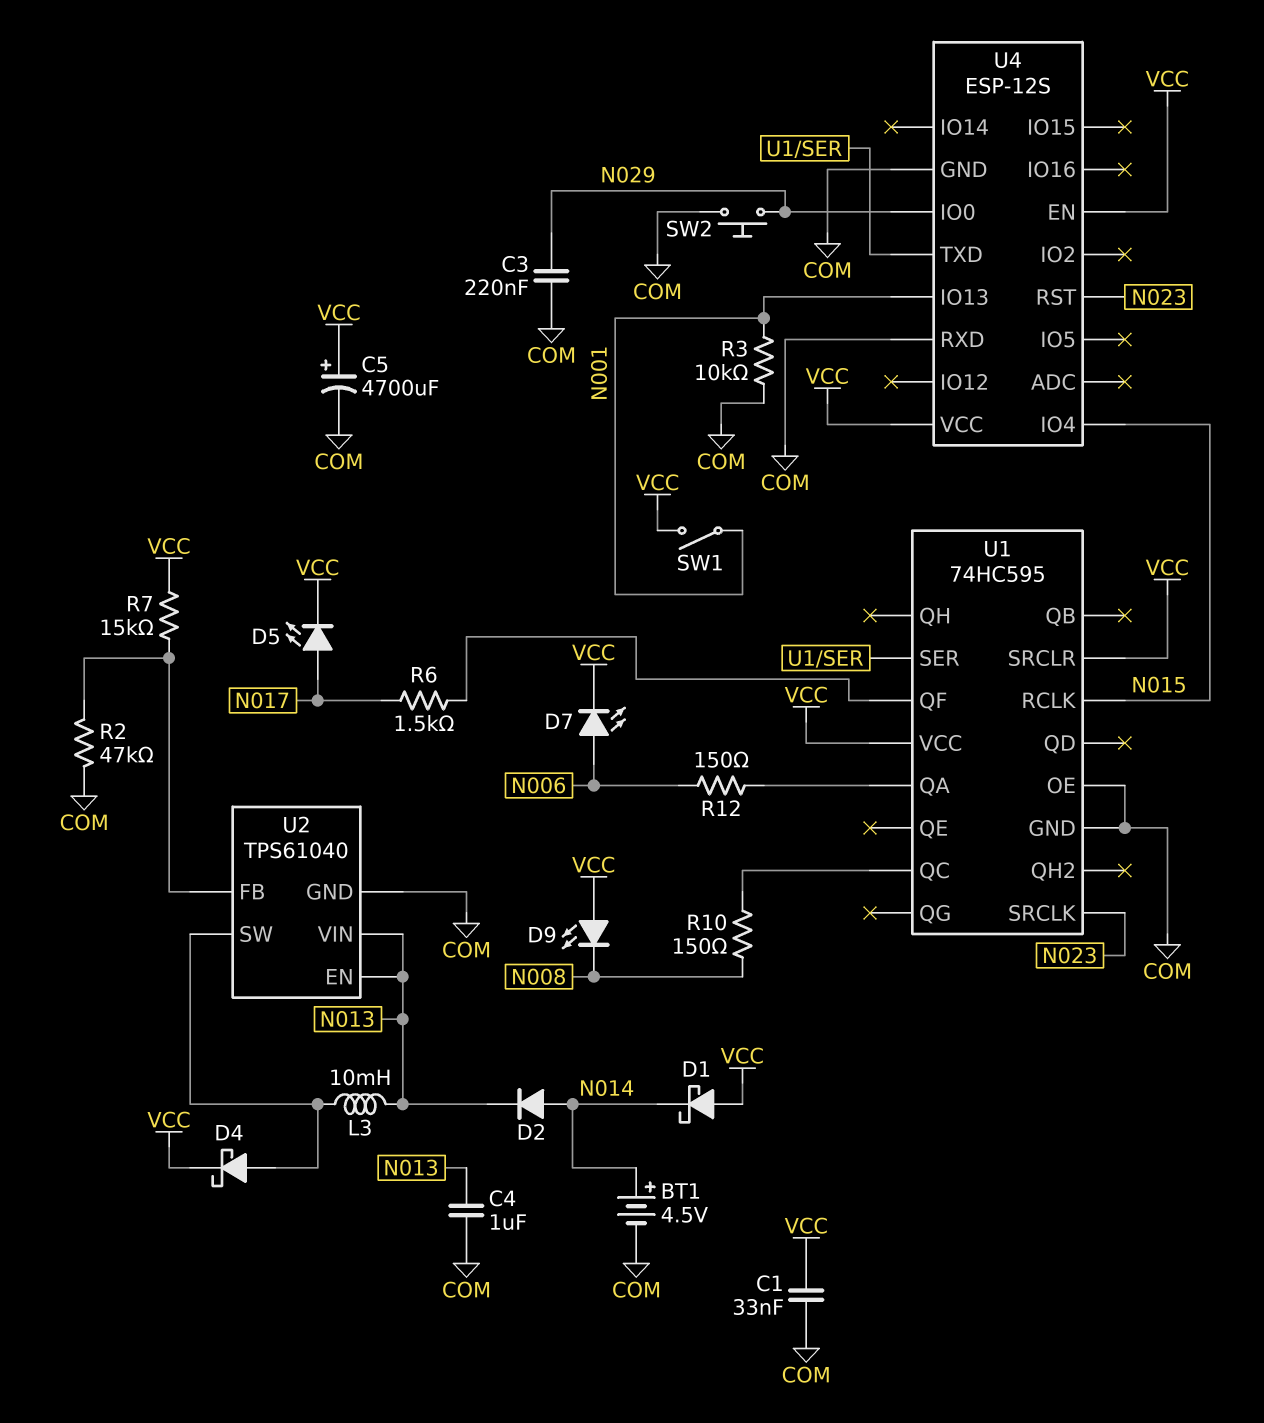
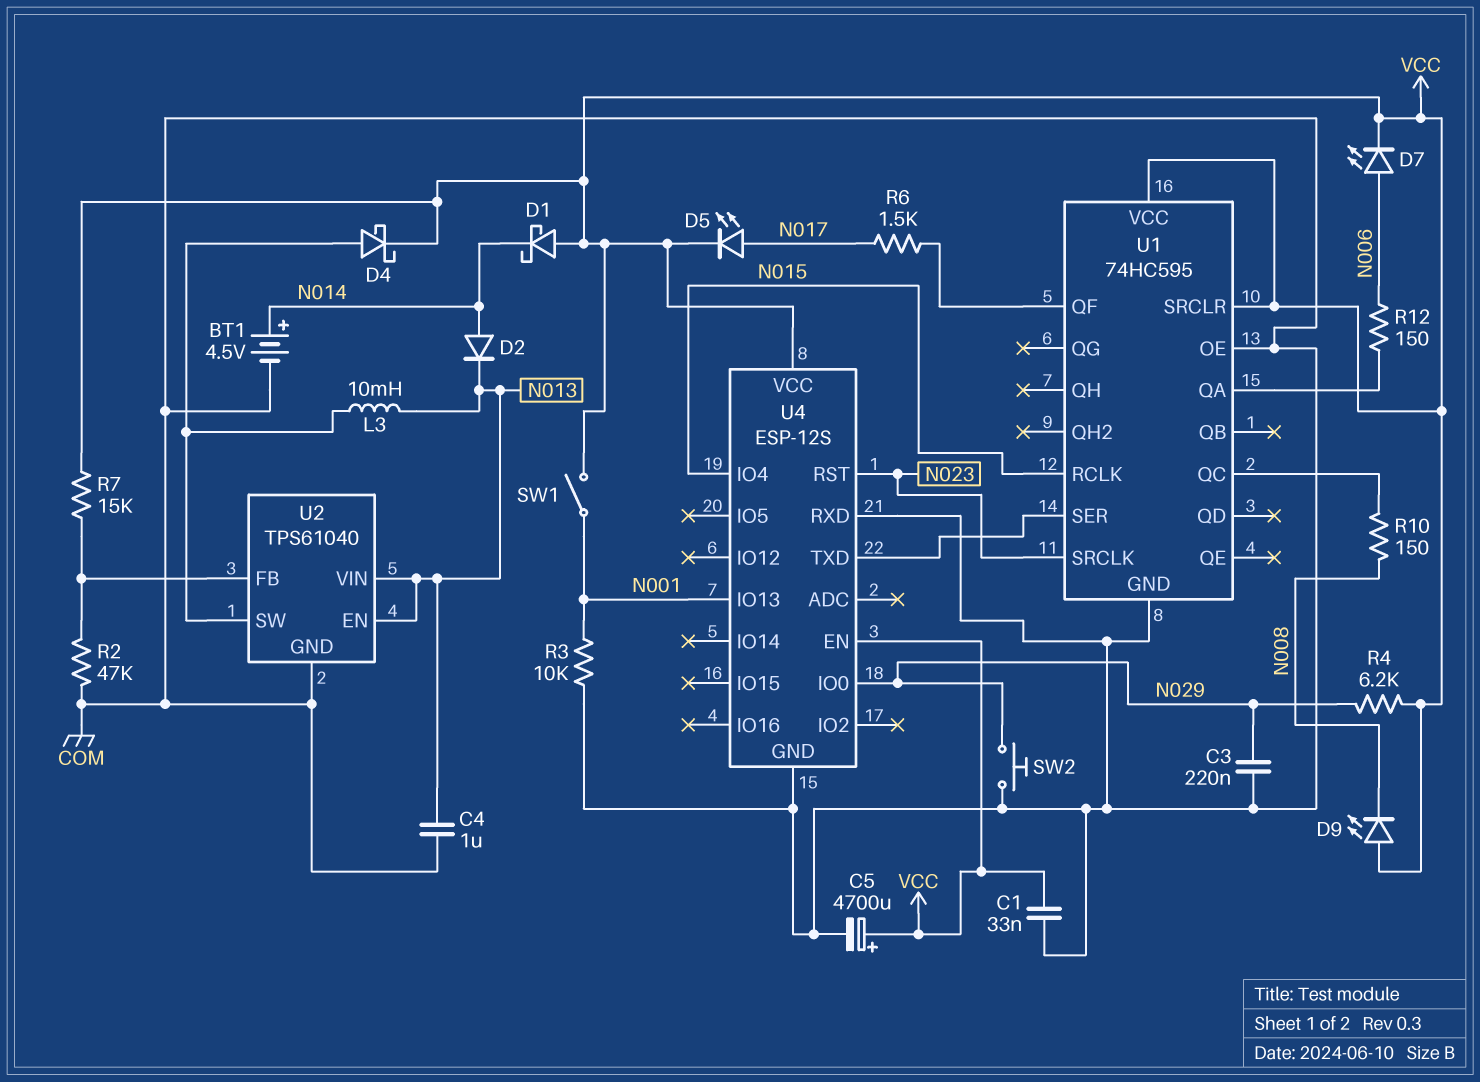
R4: none -> 6.2k (N029, VCC)

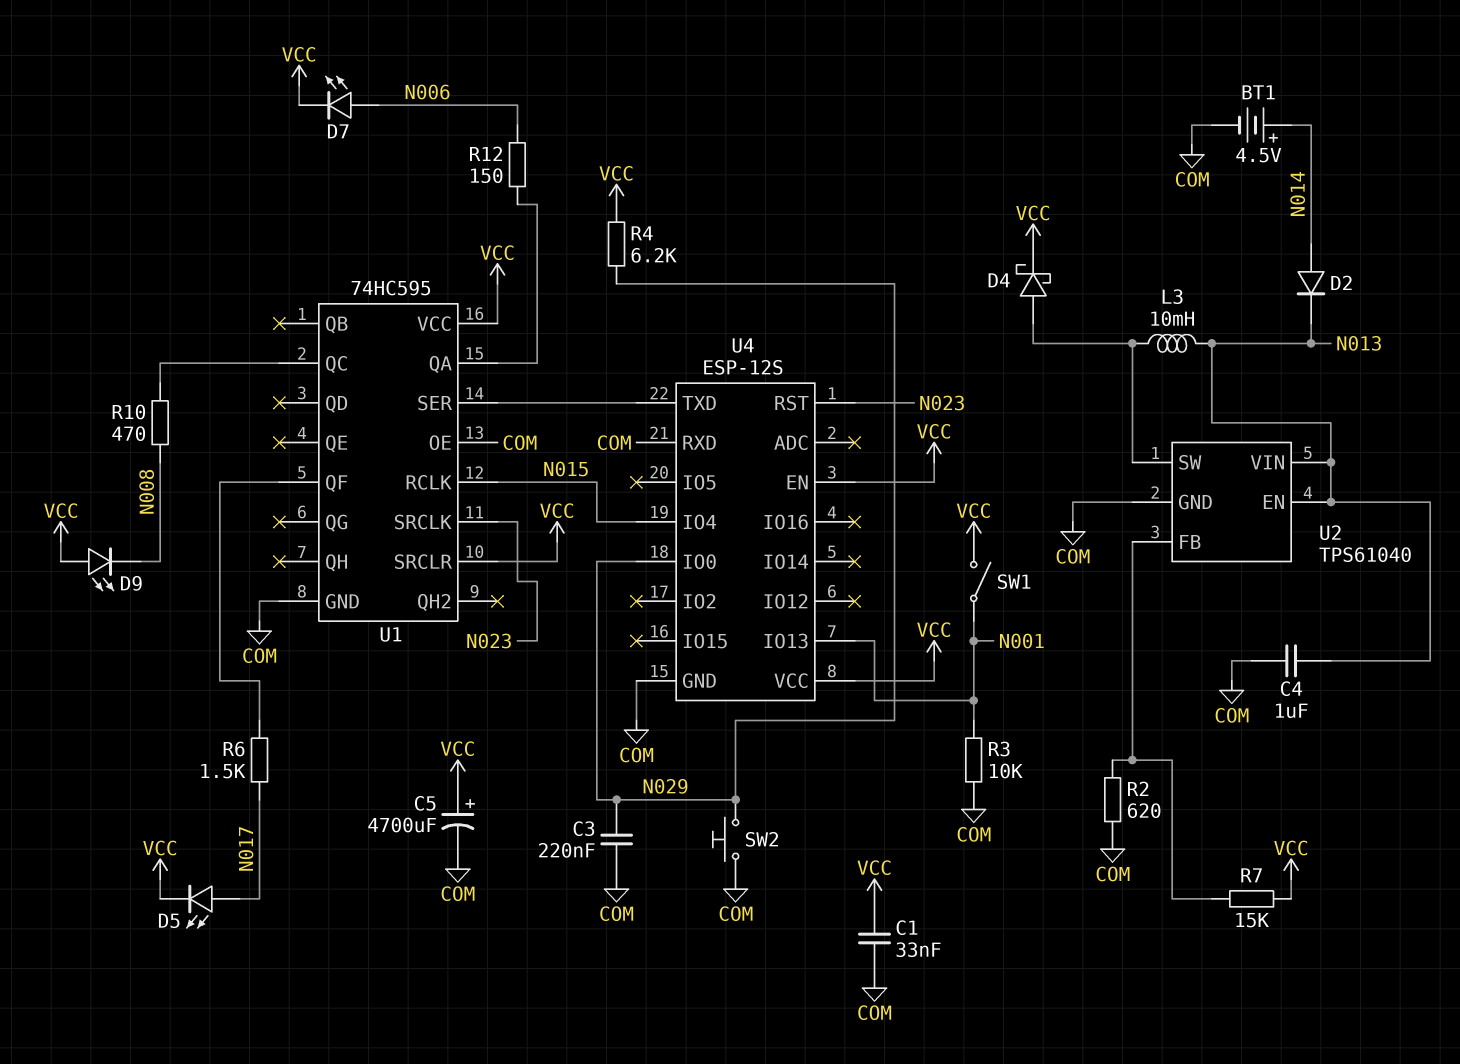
D1: schottky (A VCC, K N014) -> none
R2: 47k (COM, U2/FB) -> 620 (COM, U2/FB)
R10: 150 (N008, U1/QC) -> 470 (N008, U1/QC)

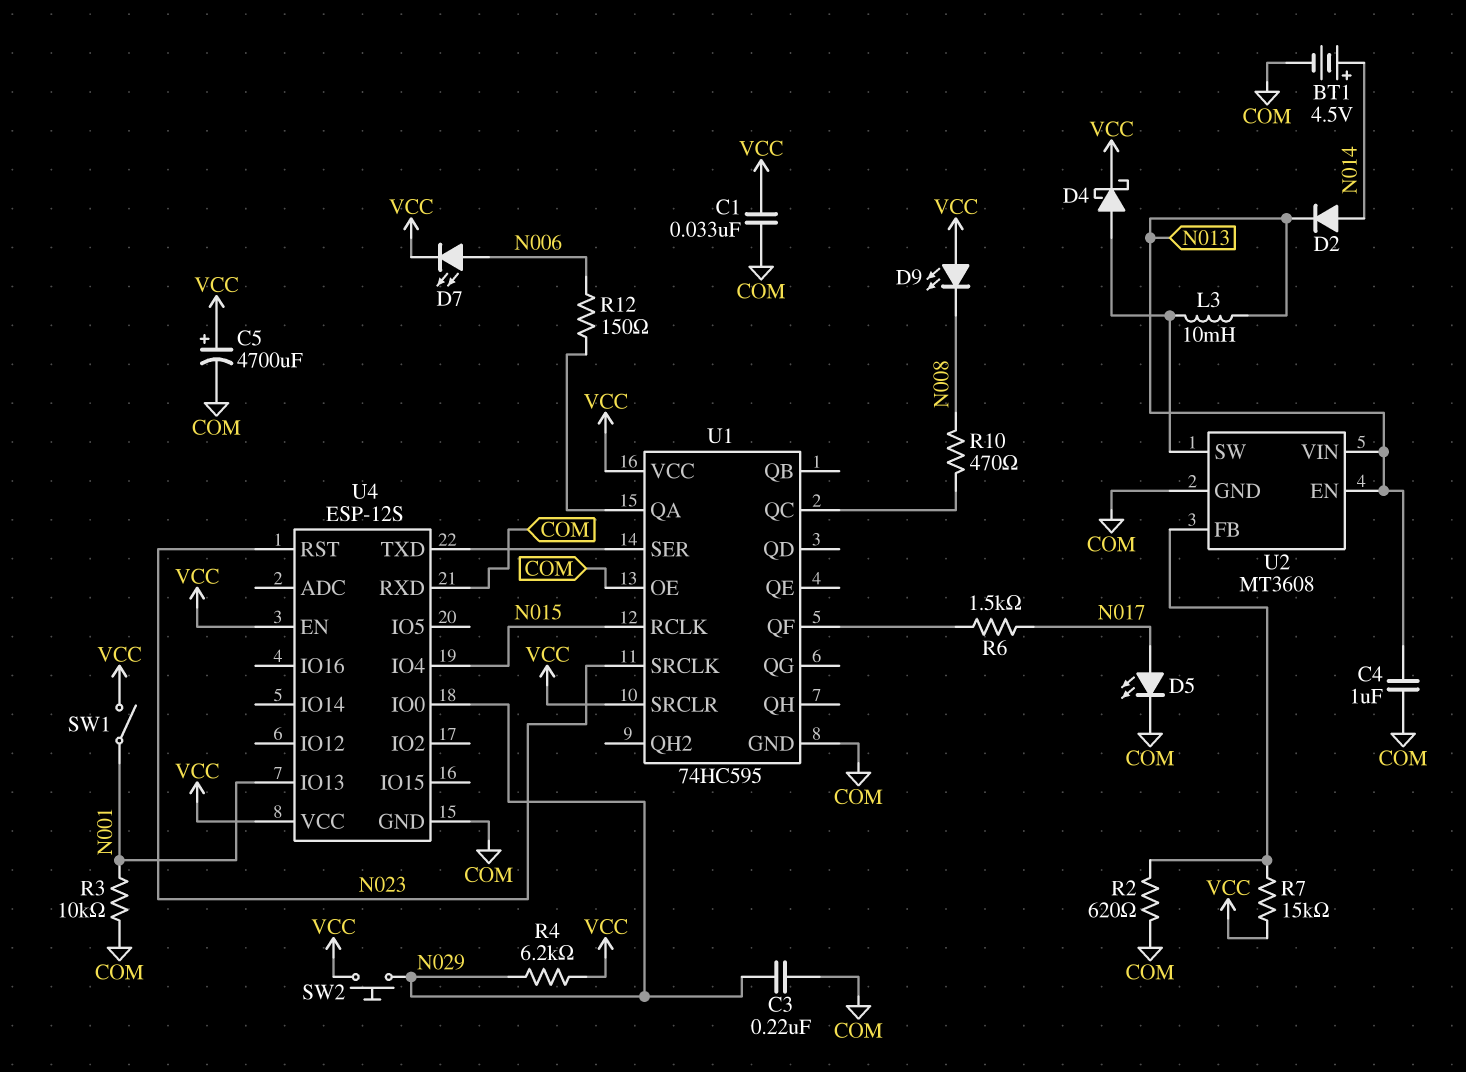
D5: LED (A N017, K VCC) -> LED (A N017, K COM)
SW2: button (COM, N029) -> button (N029, VCC)
U2: TPS61040 -> MT3608

